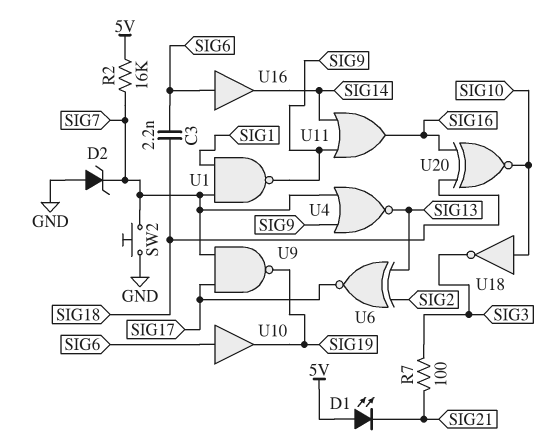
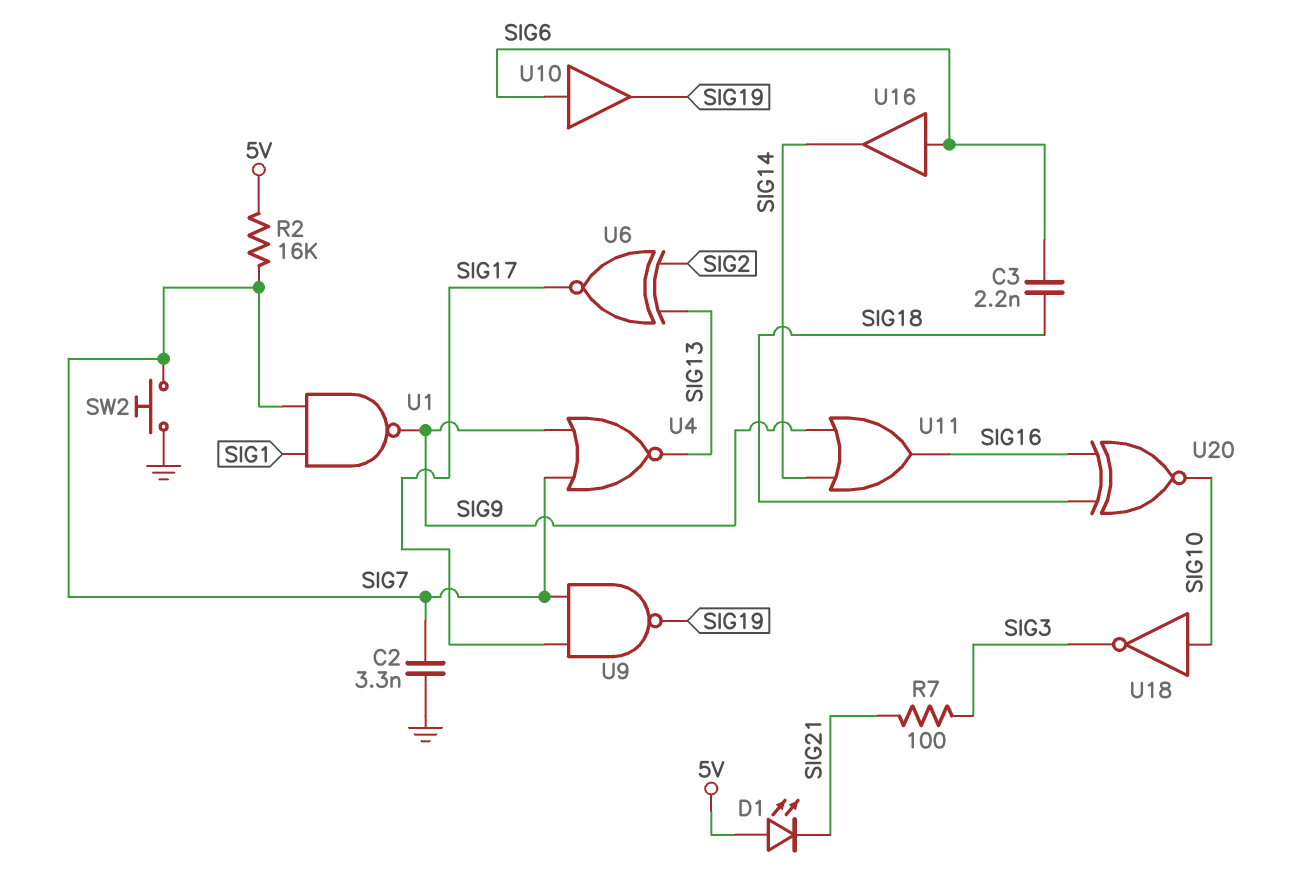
C2: none -> 3.3nF (GND, SIG7)
D2: zener (A GND, K SIG7) -> none

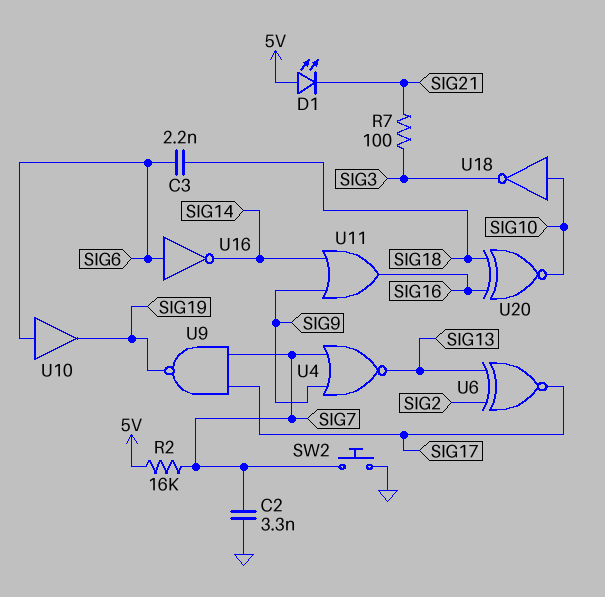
U1: NAND (in SIG1, in SIG7, out SIG9) -> none
U16: buffer (in SIG6, out SIG14) -> NOT (in SIG6, out SIG14)

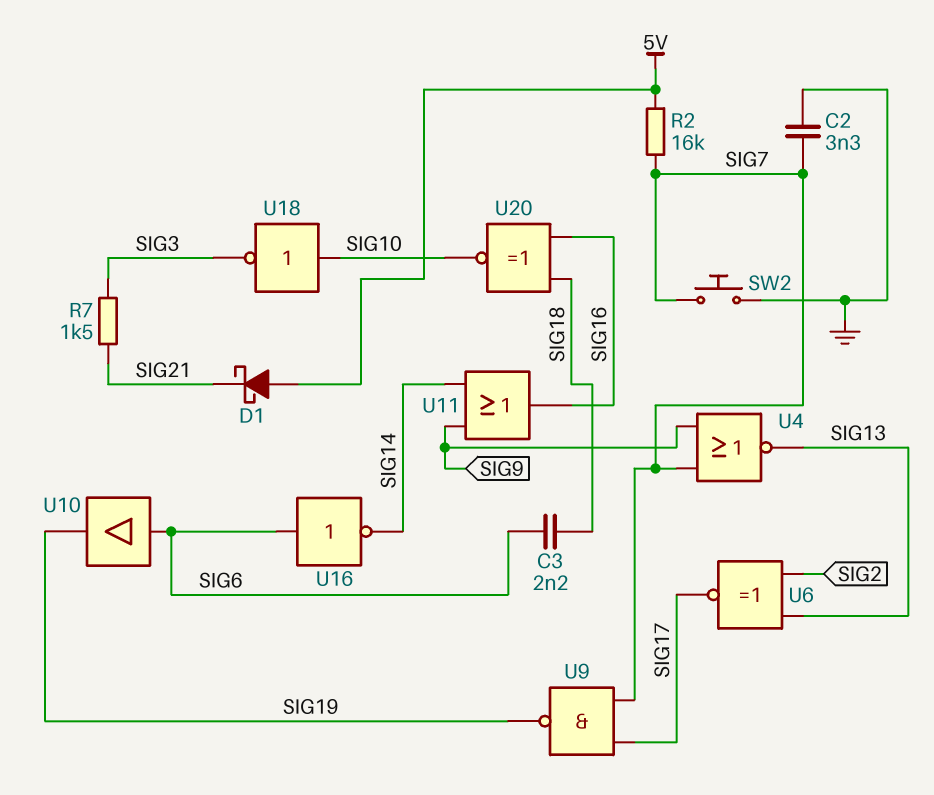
D1: LED (A 5V, K SIG21) -> schottky (A 5V, K SIG21)
R7: 100 (SIG3, SIG21) -> 1.5k (SIG3, SIG21)

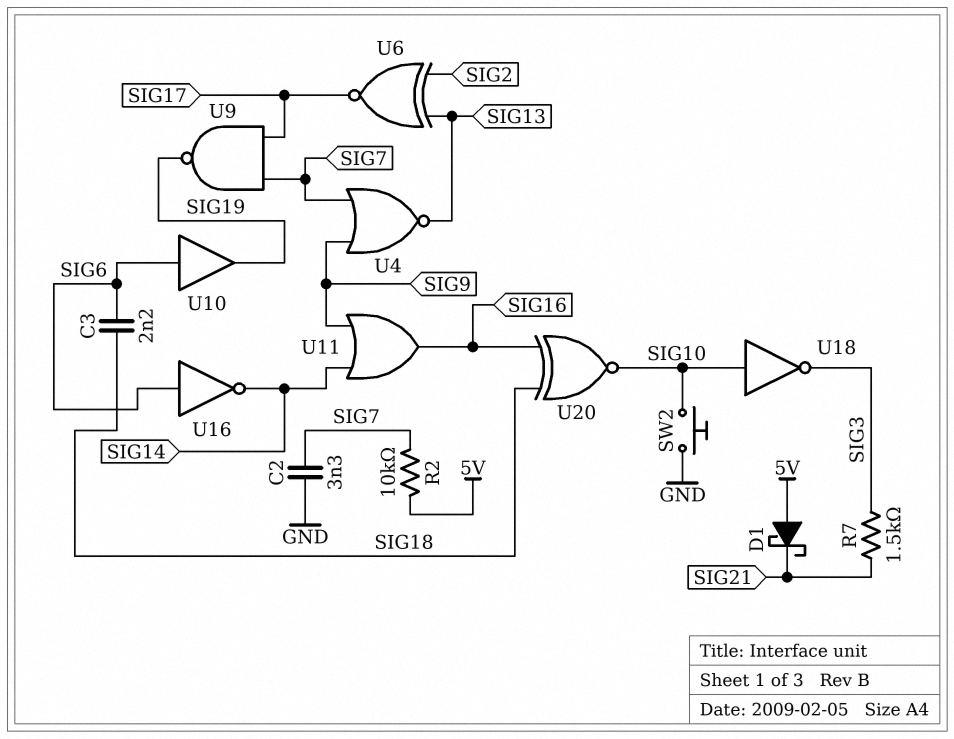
R2: 16k (5V, SIG7) -> 10k (5V, SIG7)
SW2: button (GND, SIG7) -> button (GND, SIG10)

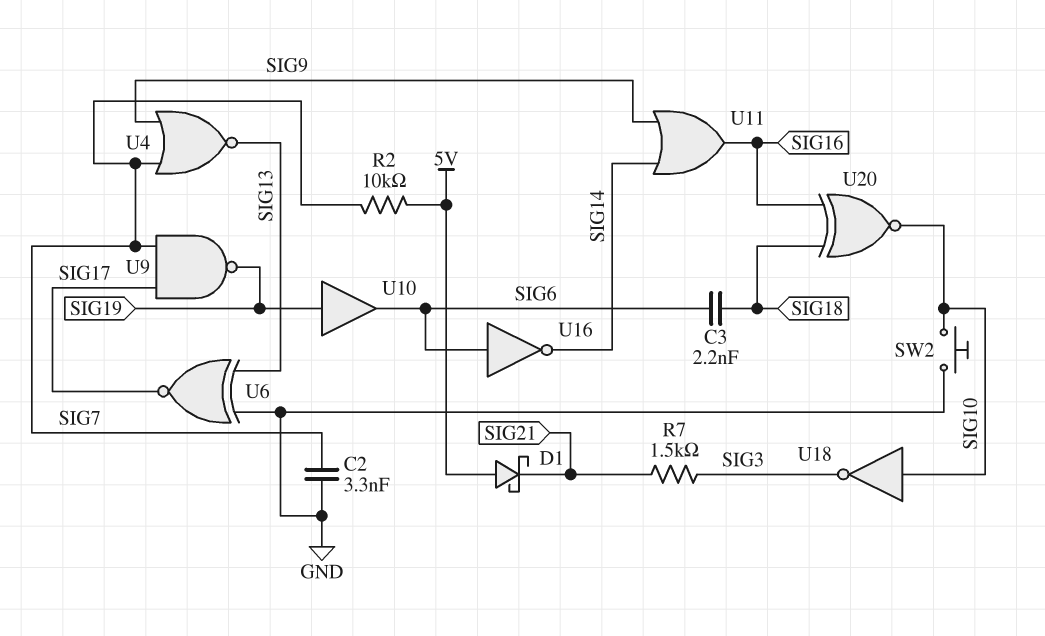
U6: XNOR (in SIG2, in SIG13, out SIG17) -> XNOR (in GND, in SIG13, out SIG17)
U10: buffer (in SIG6, out SIG19) -> buffer (in SIG19, out SIG6)

